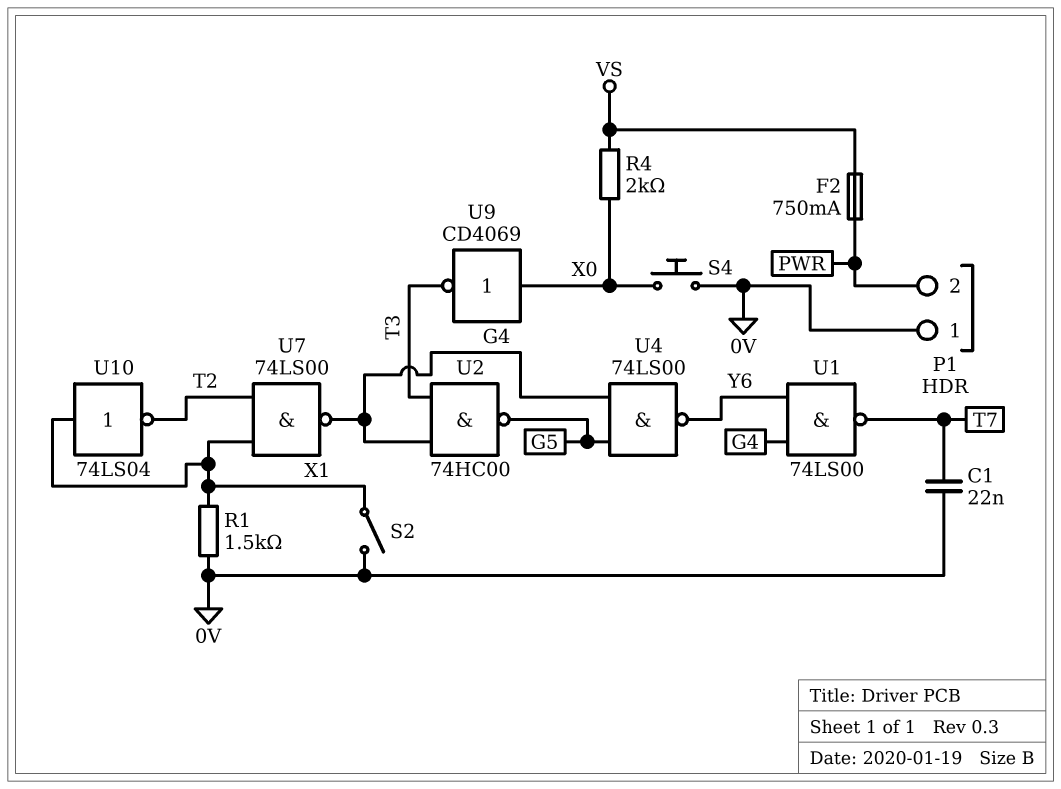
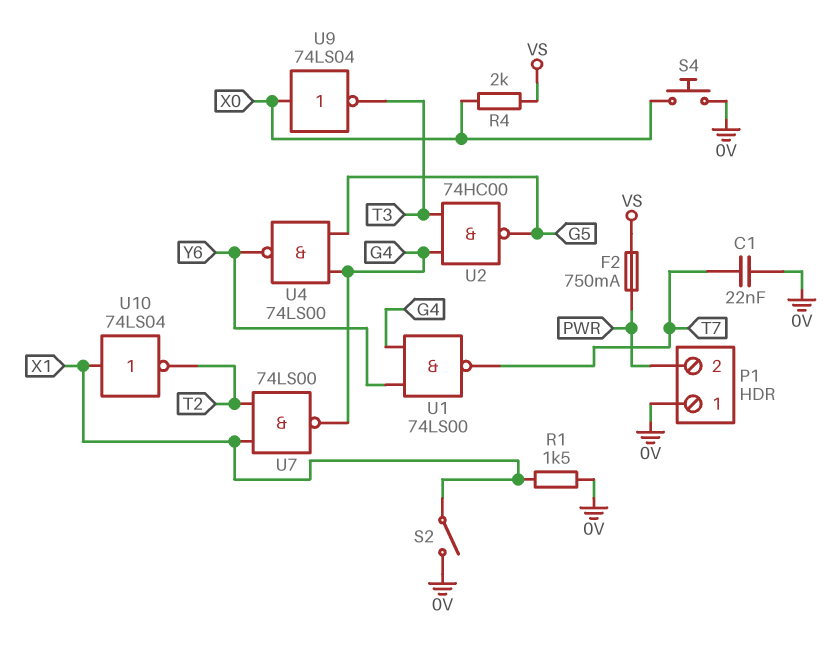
U9: NOT CD4069 (in X0, out T3) -> NOT 74LS04 (in X0, out T3)

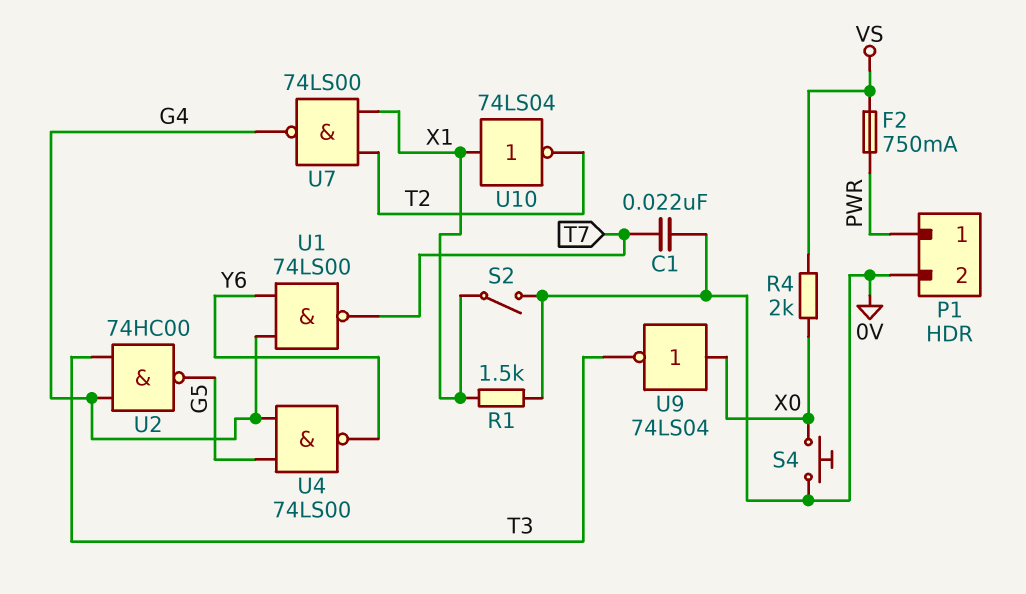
P1 pin 1: 0V -> PWR
P1 pin 2: PWR -> 0V

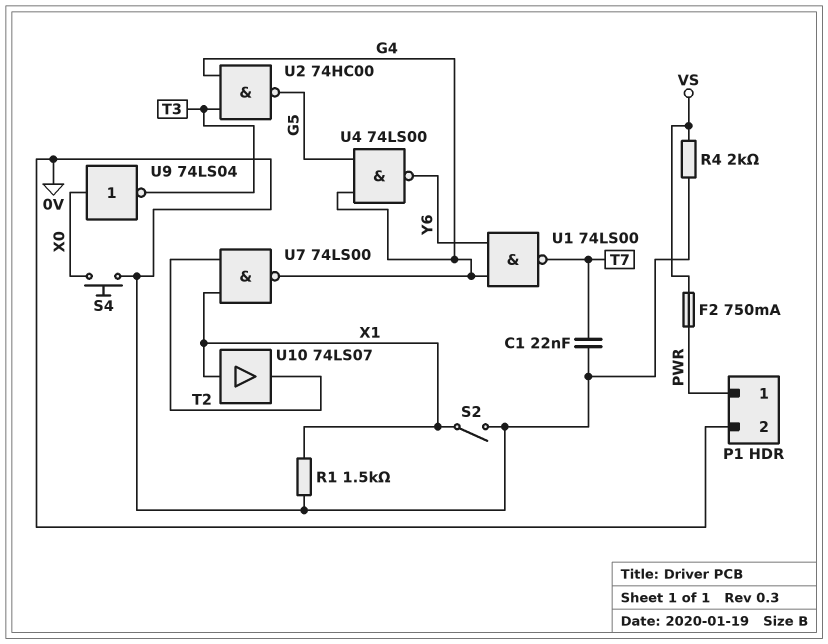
R4: 2k (VS, X0) -> 2k (0V, VS)
U10: NOT 74LS04 (in X1, out T2) -> buffer 74LS07 (in X1, out T2)

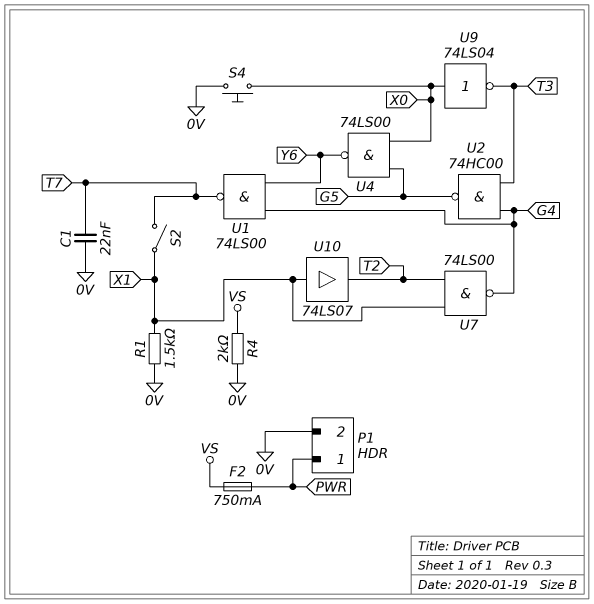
S2: switch (0V, X1) -> switch (T7, X1)
U4: NAND 74LS00 (in G4, in G5, out Y6) -> NAND 74LS00 (in G5, in X0, out Y6)

